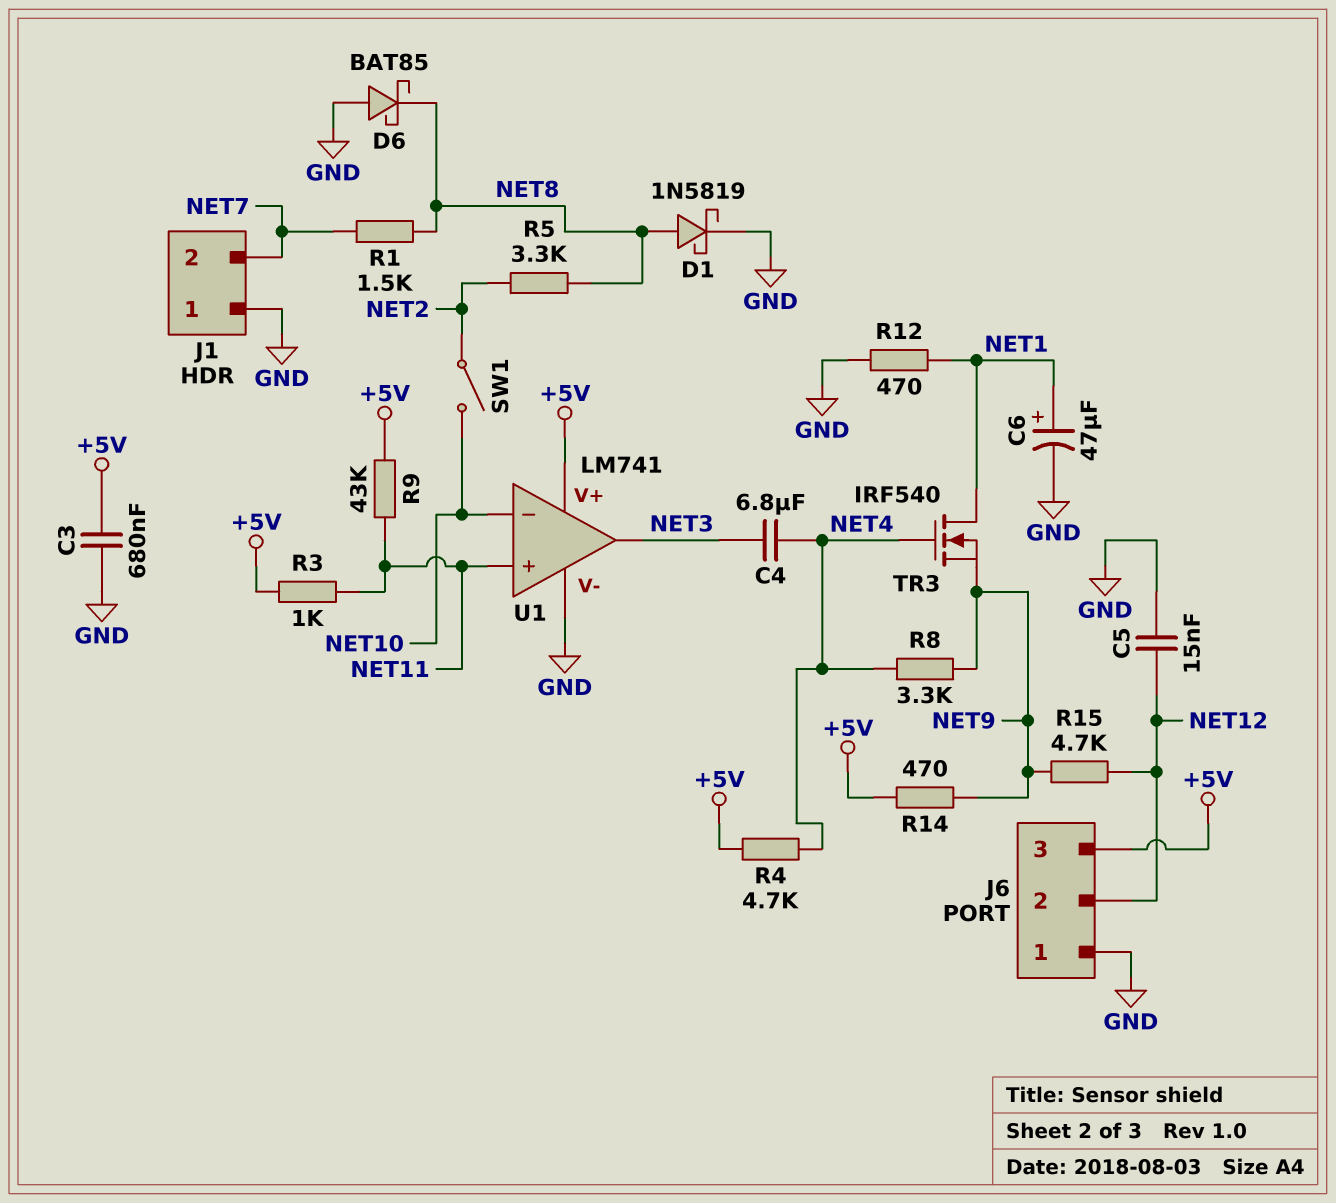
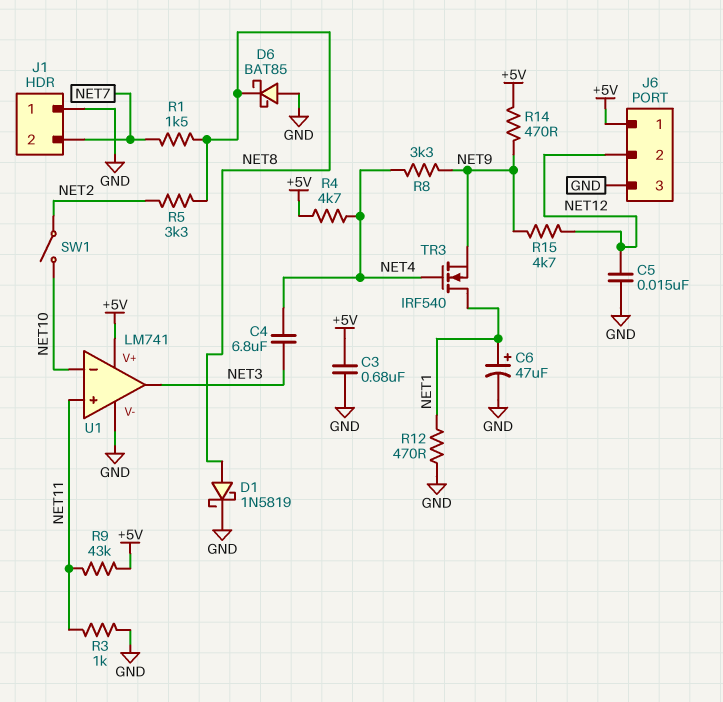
J6 pin 1: GND -> +5V
J6 pin 3: +5V -> GND
R3: 1k (+5V, NET11) -> 1k (GND, NET11)

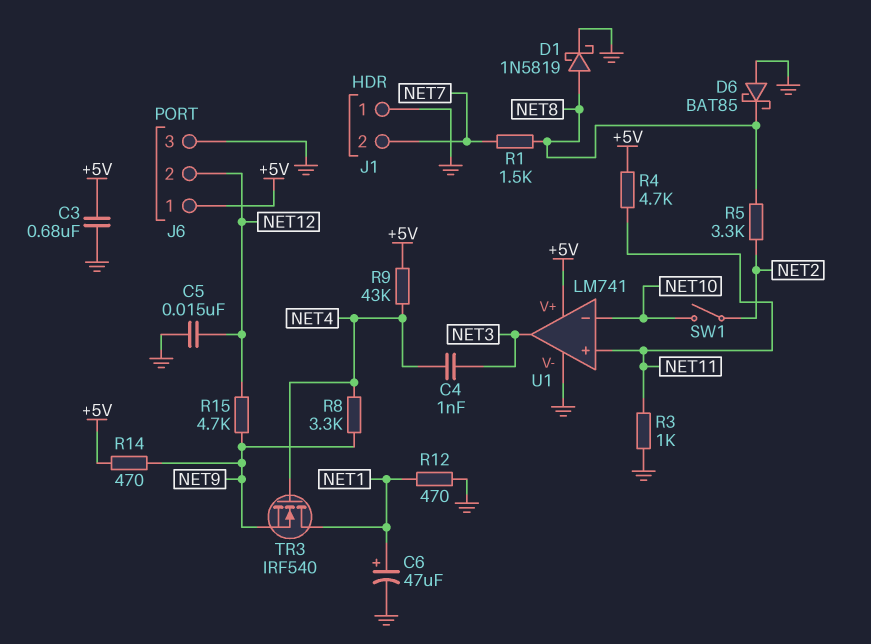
C4: 6.8uF (NET3, NET4) -> 1nF (NET3, NET4)
R4: 4.7k (+5V, NET4) -> 4.7k (+5V, NET11)
R9: 43k (+5V, NET11) -> 43k (+5V, NET4)

